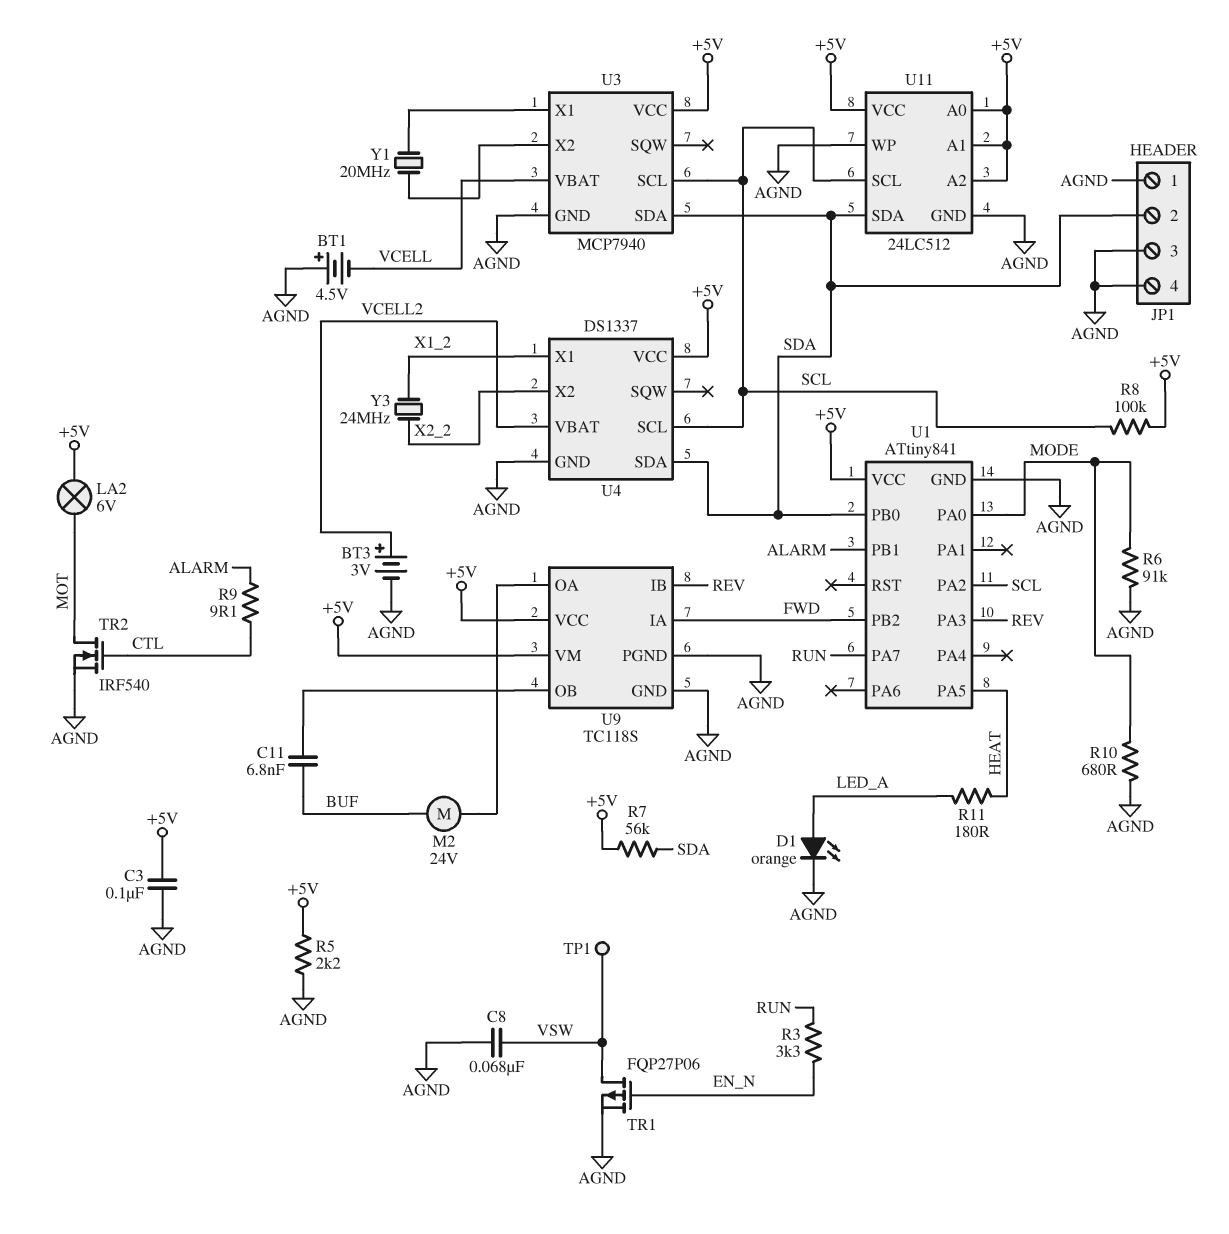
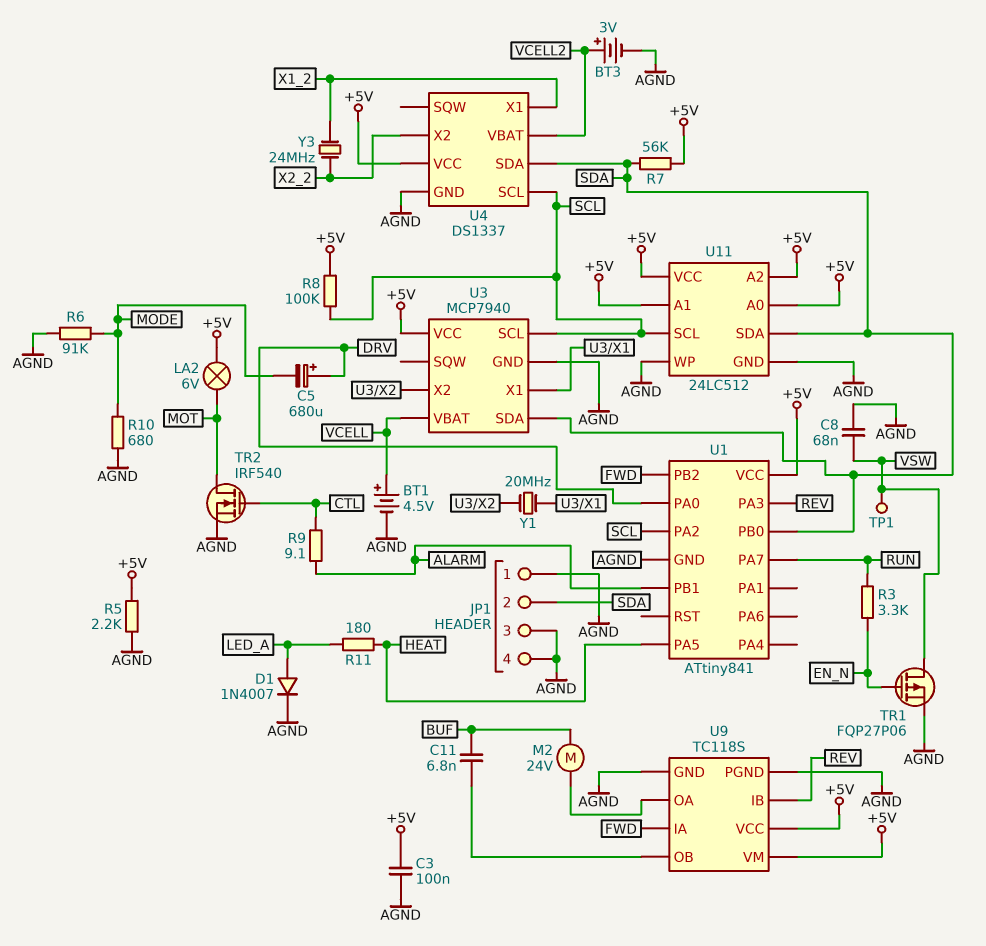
BT1: 4.5V (plus AGND, minus VCELL) -> 4.5V (plus VCELL, minus AGND)
C5: none -> 680uF (plus DRV, minus MODE)
D1: LED orange (A LED_A, K AGND) -> diode 1N4007 (A LED_A, K AGND)
U1 pin PA0: MODE -> DRV

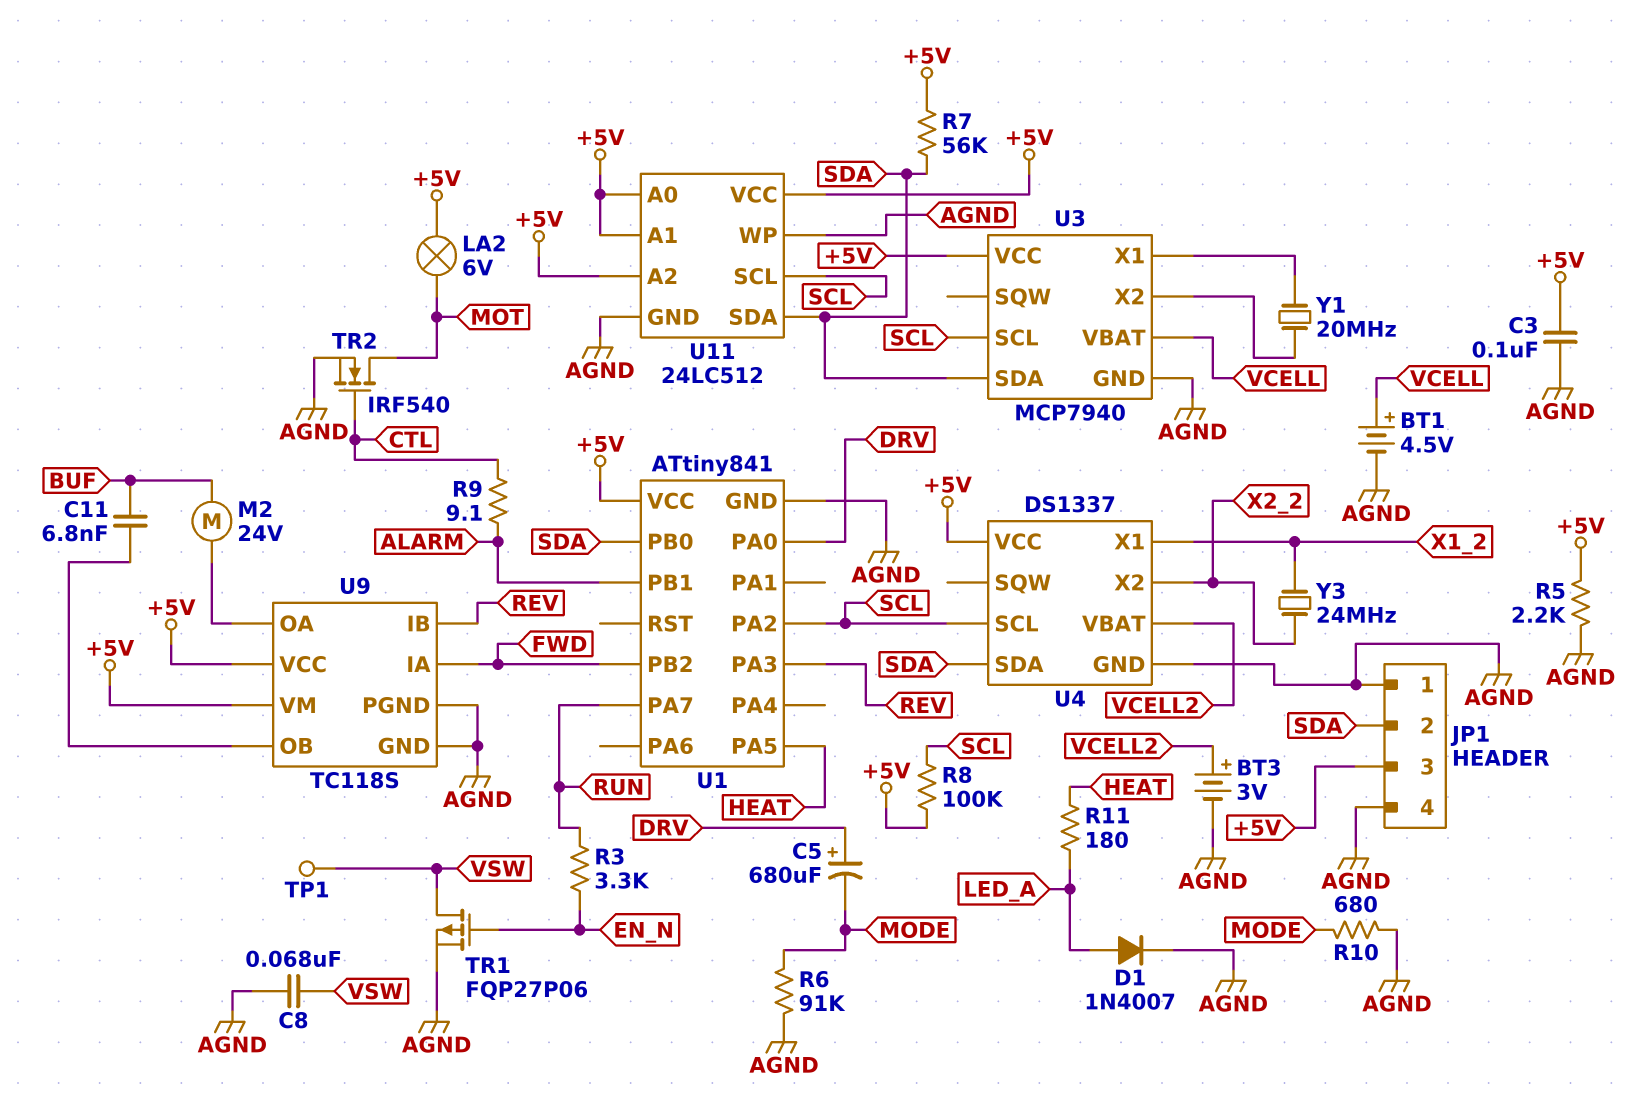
JP1 pin 3: AGND -> +5V

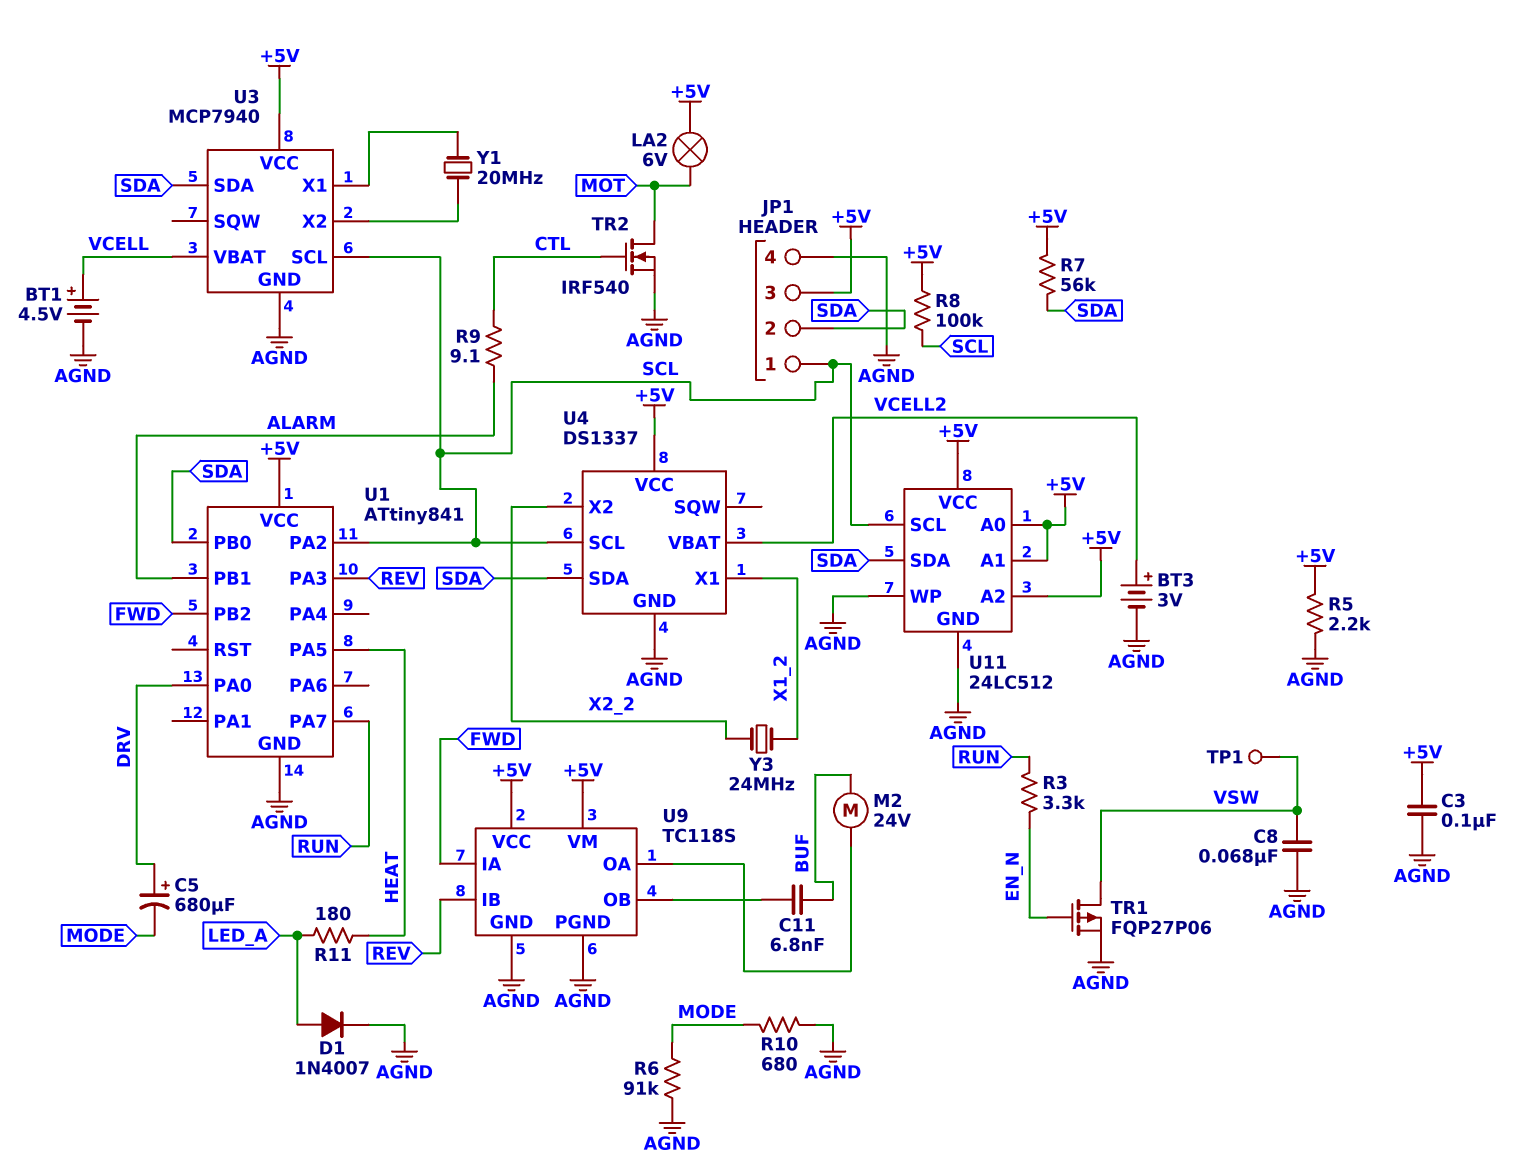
JP1 pin 1: AGND -> SCL

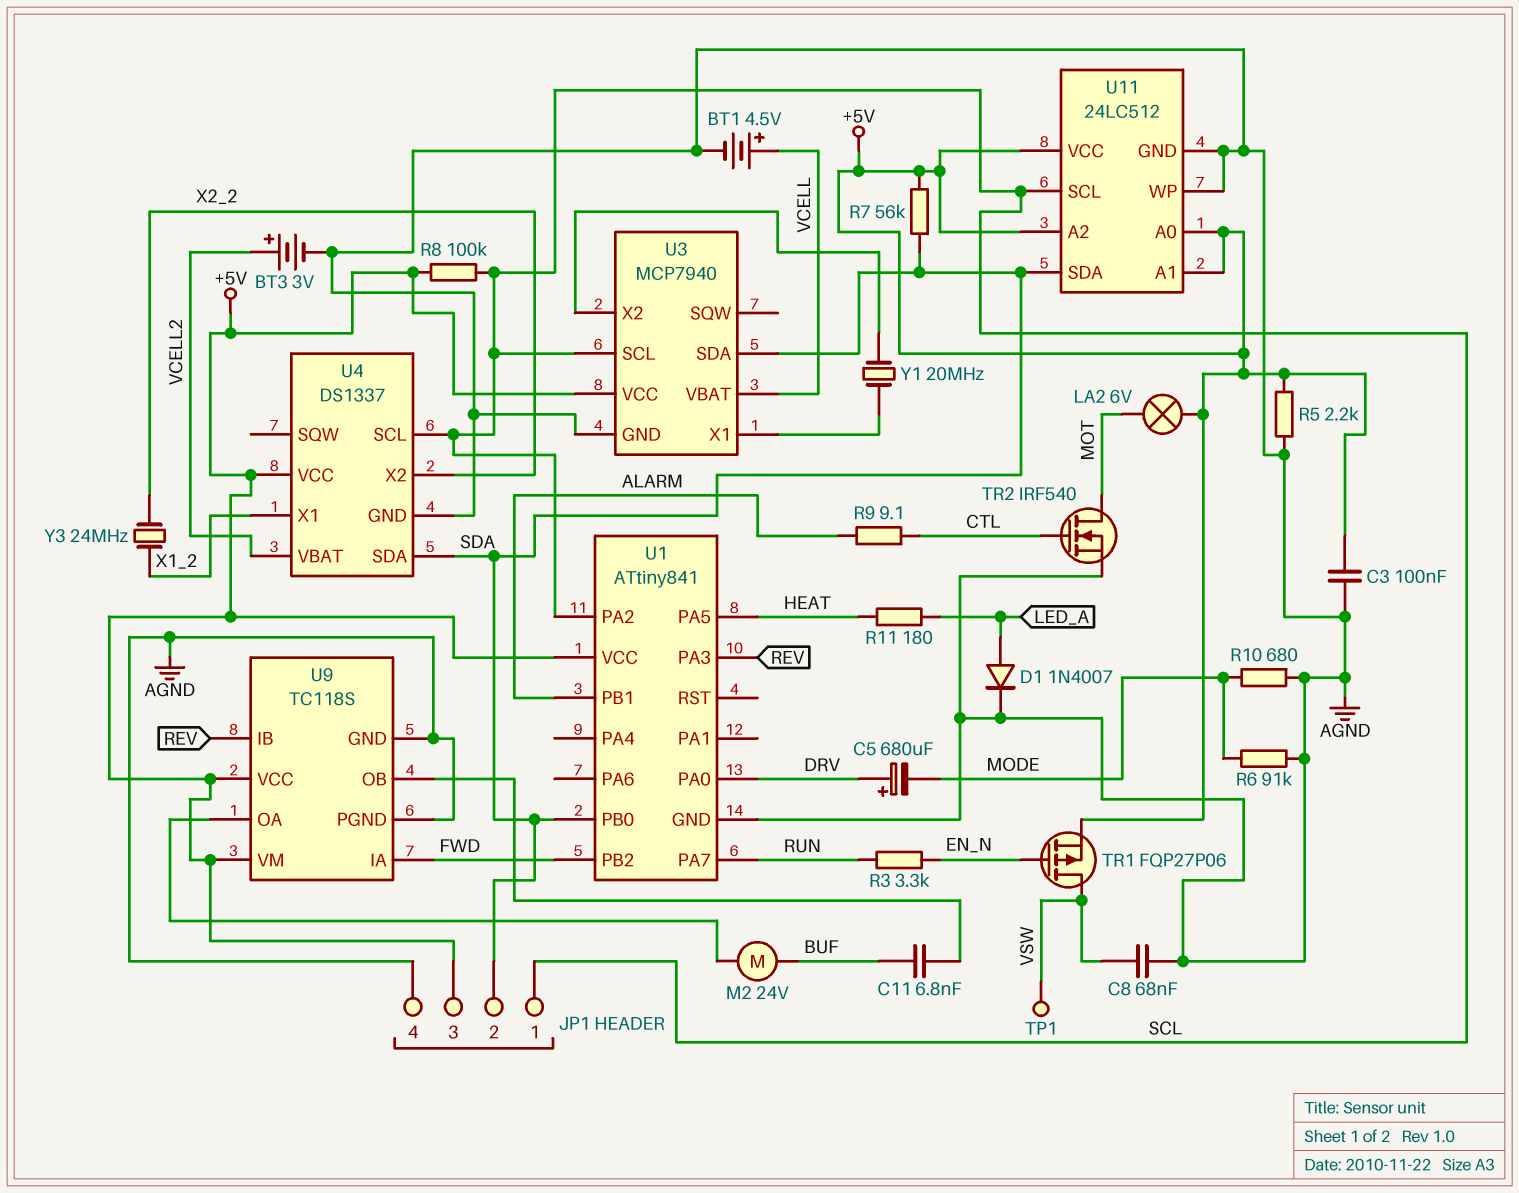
TR1: PMOS FQP27P06 (G EN_N, D VSW, S AGND) -> PMOS FQP27P06 (G EN_N, D VSW, S +5V)

